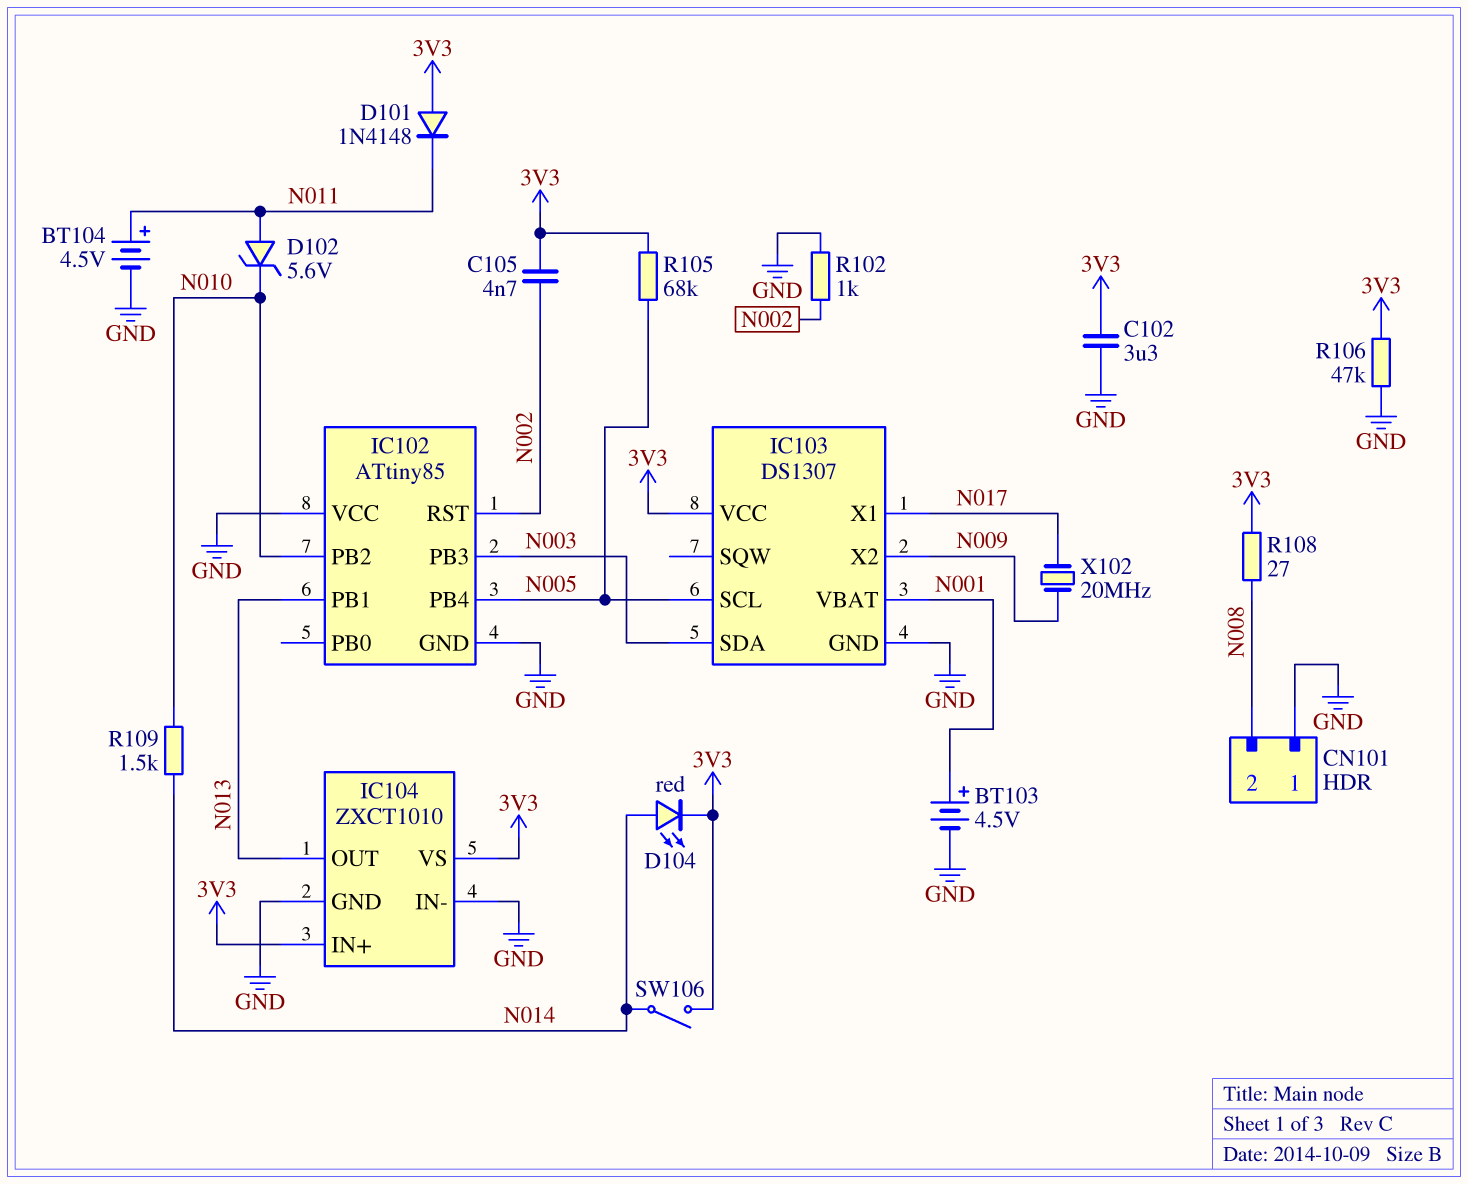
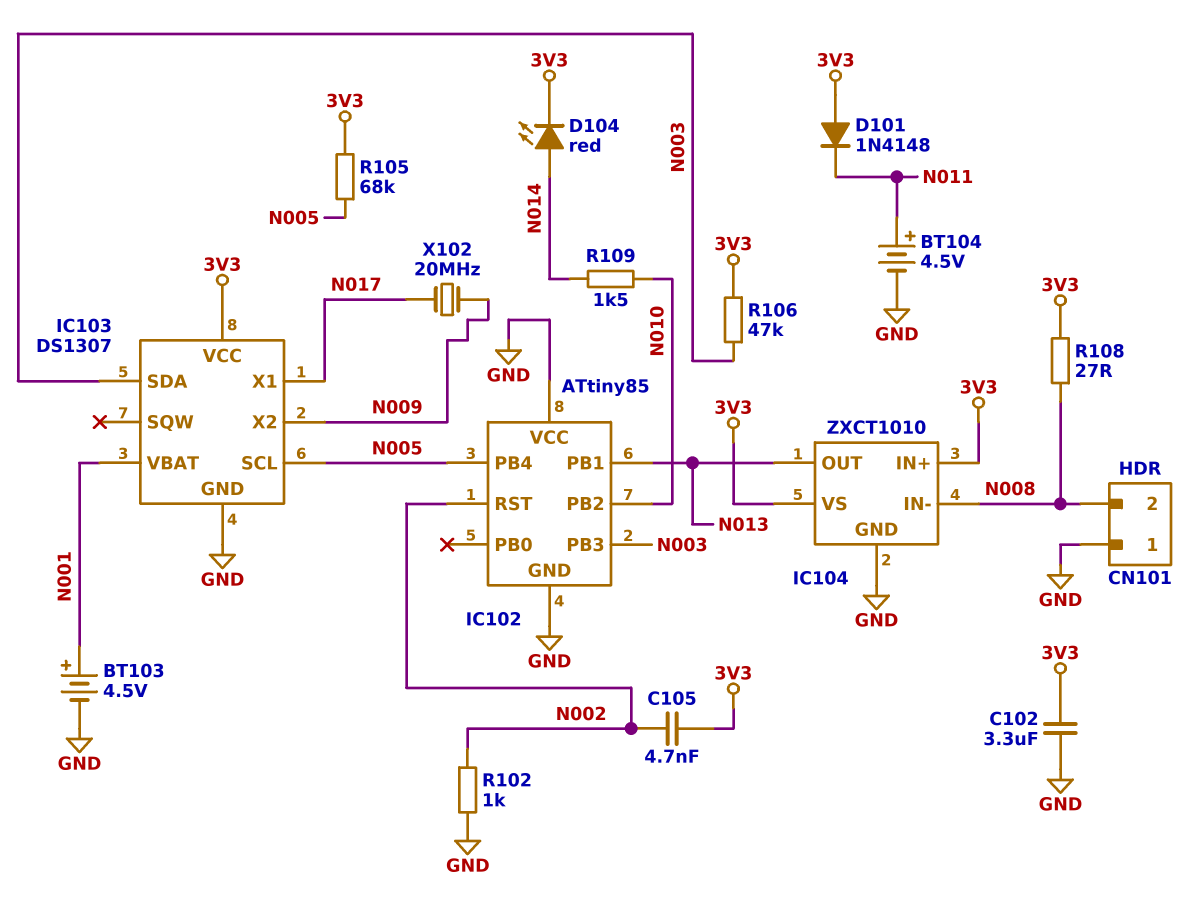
D102: zener 5.6V (A N011, K N010) -> none
IC104 pin IN-: GND -> N008
R106: 47k (3V3, GND) -> 47k (3V3, N003)
SW106: switch (3V3, N014) -> none

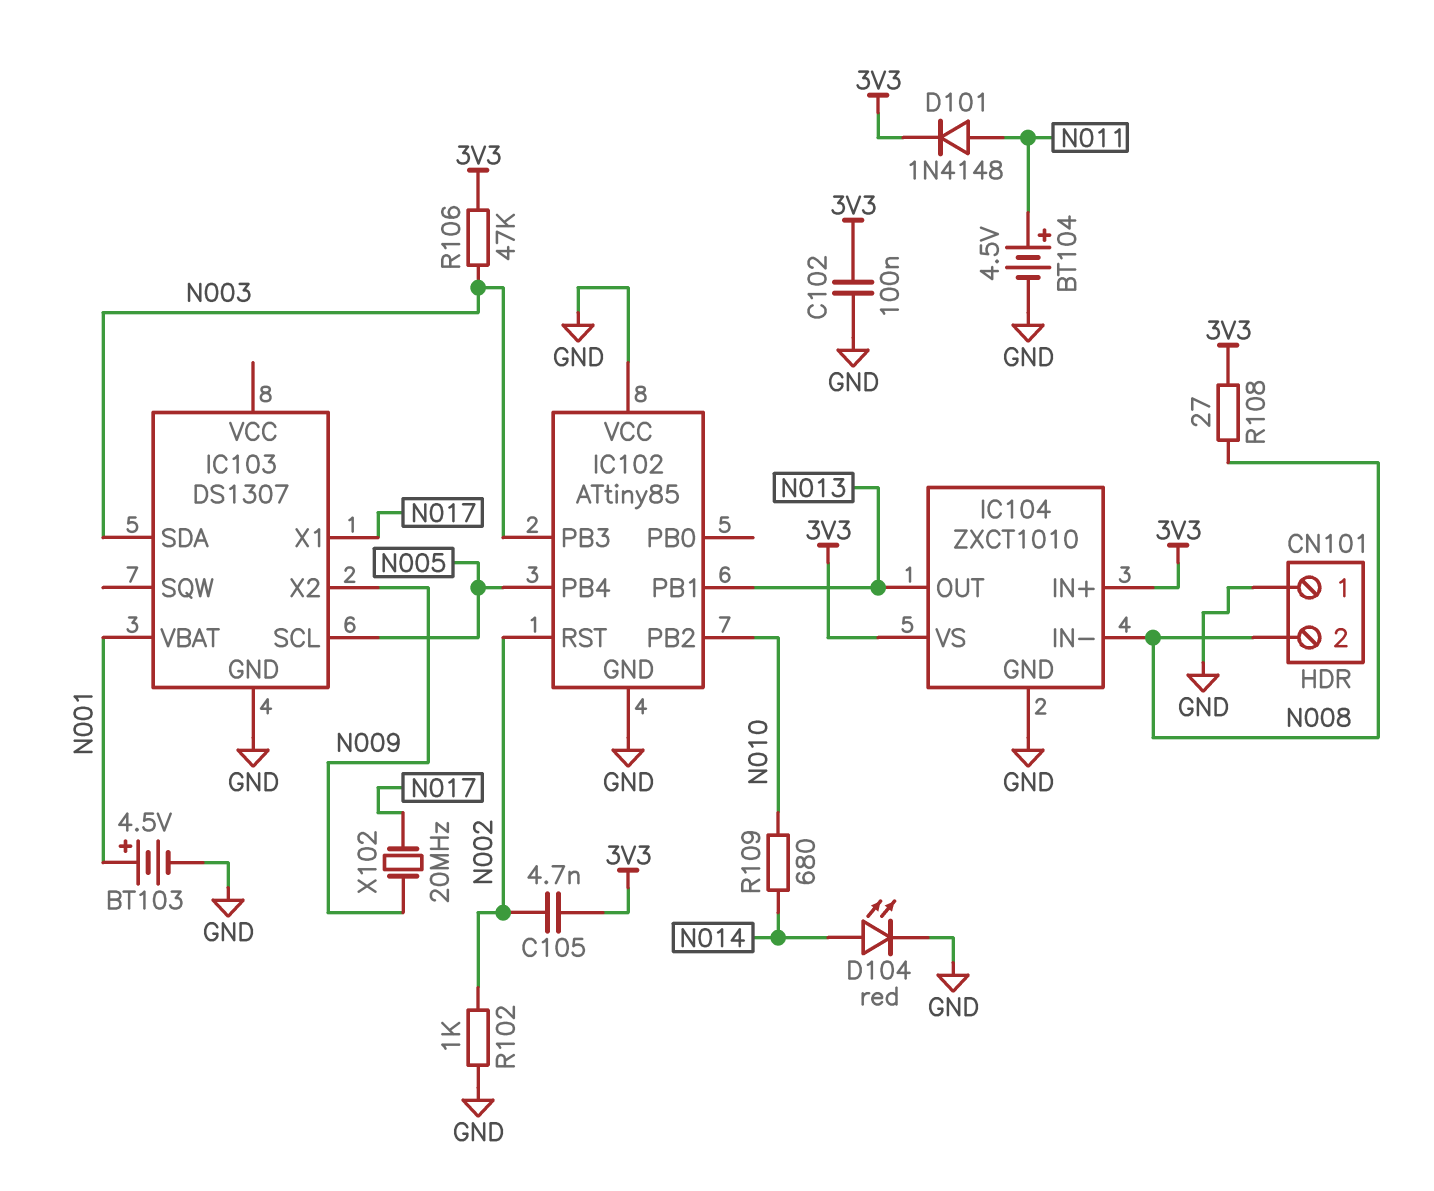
C102: 3.3uF (3V3, GND) -> 100nF (3V3, GND)
D101: diode 1N4148 (A 3V3, K N011) -> diode 1N4148 (A N011, K 3V3)
D104: LED red (A N014, K 3V3) -> LED red (A N014, K GND)
IC103 pin VCC: 3V3 -> none
R105: 68k (3V3, N005) -> none
R109: 1.5k (N010, N014) -> 680 (N010, N014)

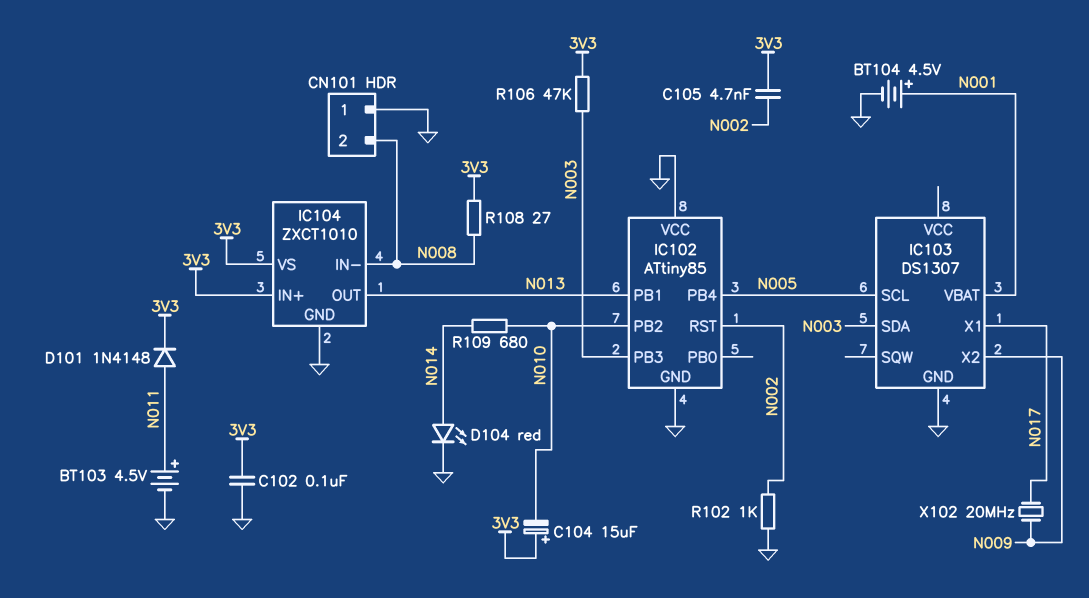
BT103: 4.5V (plus N001, minus GND) -> 4.5V (plus N011, minus GND)
BT104: 4.5V (plus N011, minus GND) -> 4.5V (plus N001, minus GND)
C104: none -> 15uF (plus 3V3, minus N010)

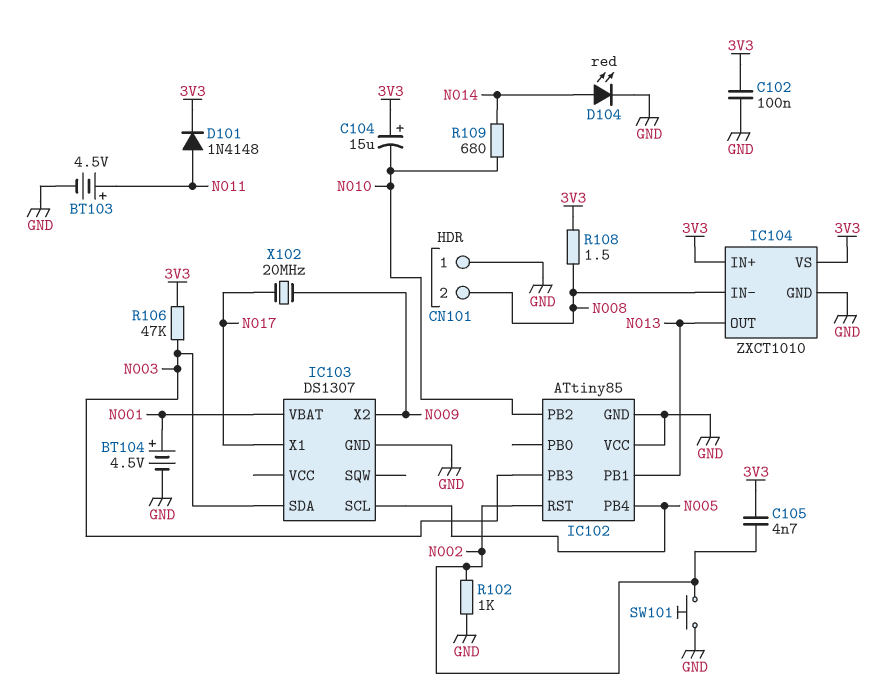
R108: 27 (3V3, N008) -> 1.5 (3V3, N008)
SW101: none -> button (GND, N002)

